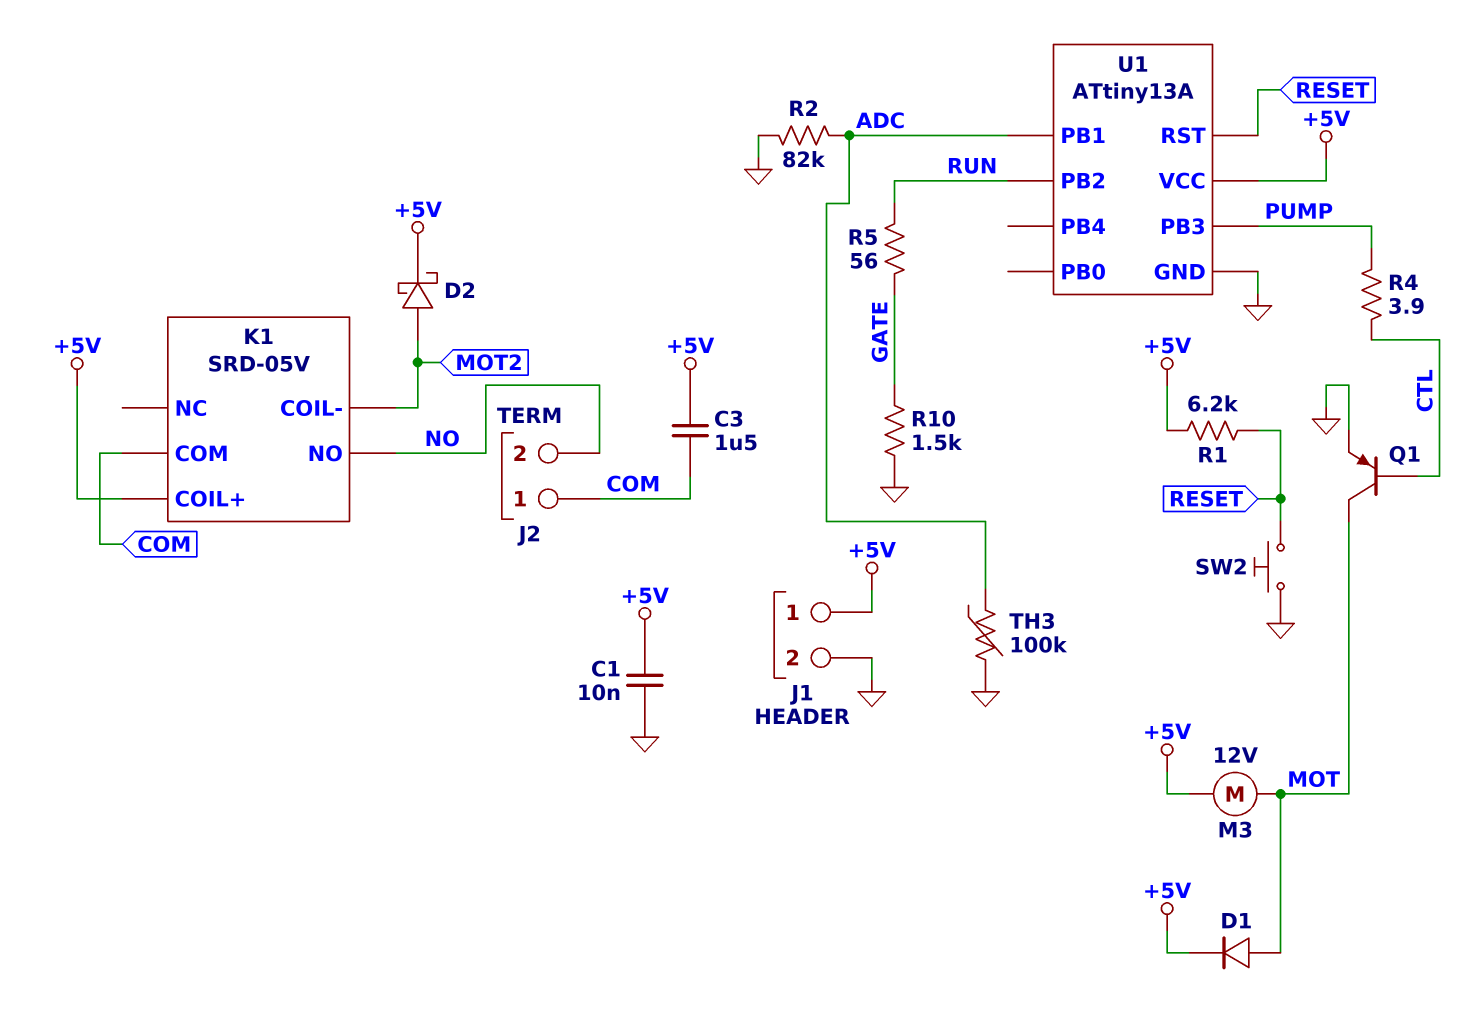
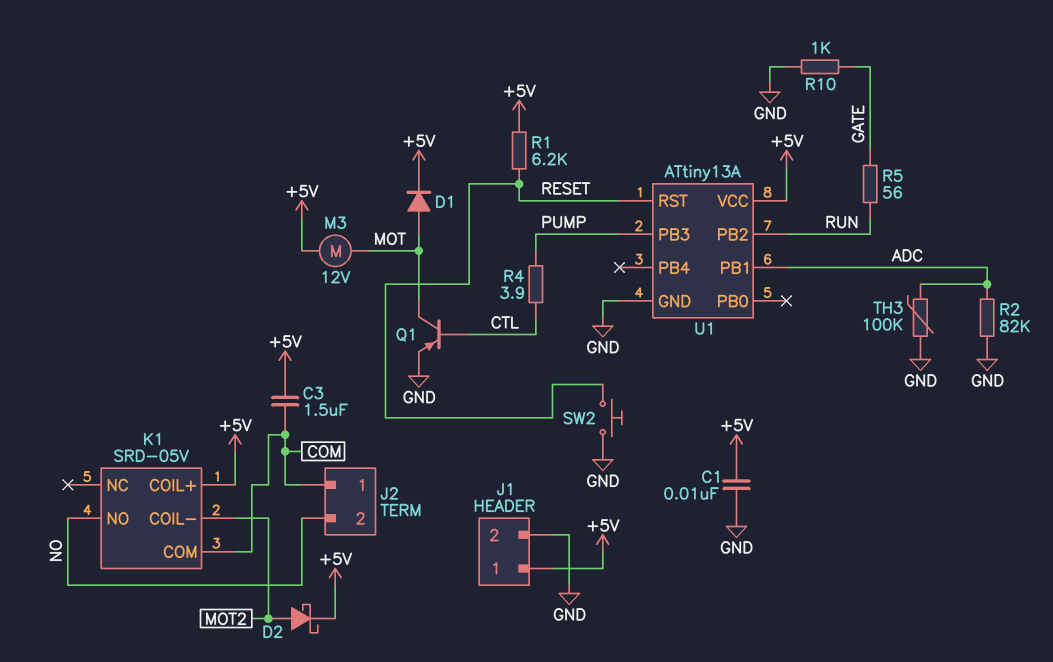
R10: 1.5k (GATE, GND) -> 1k (GATE, GND)

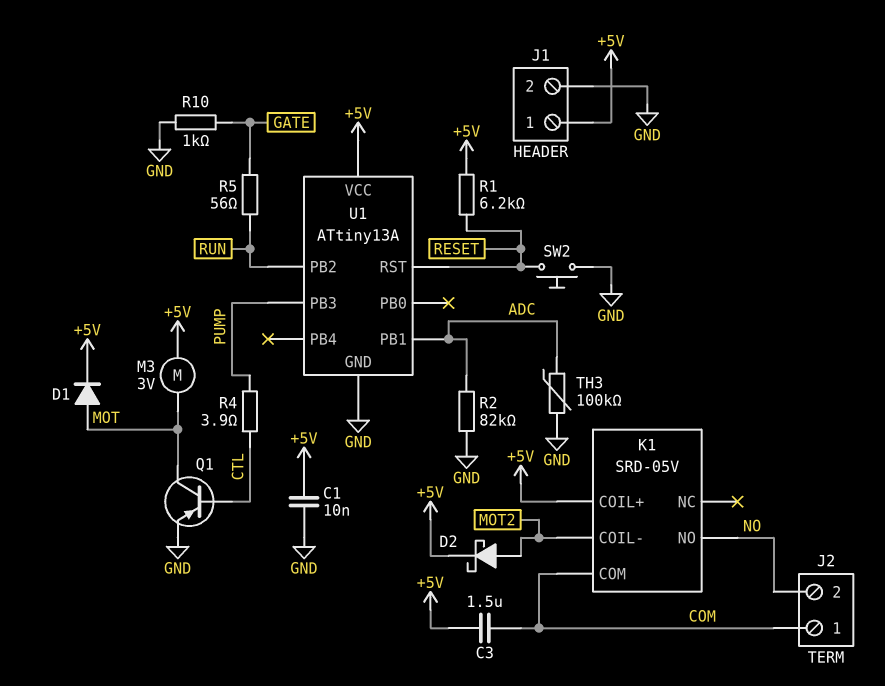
M3: motor 12V (+5V, MOT) -> motor 3V (+5V, MOT)

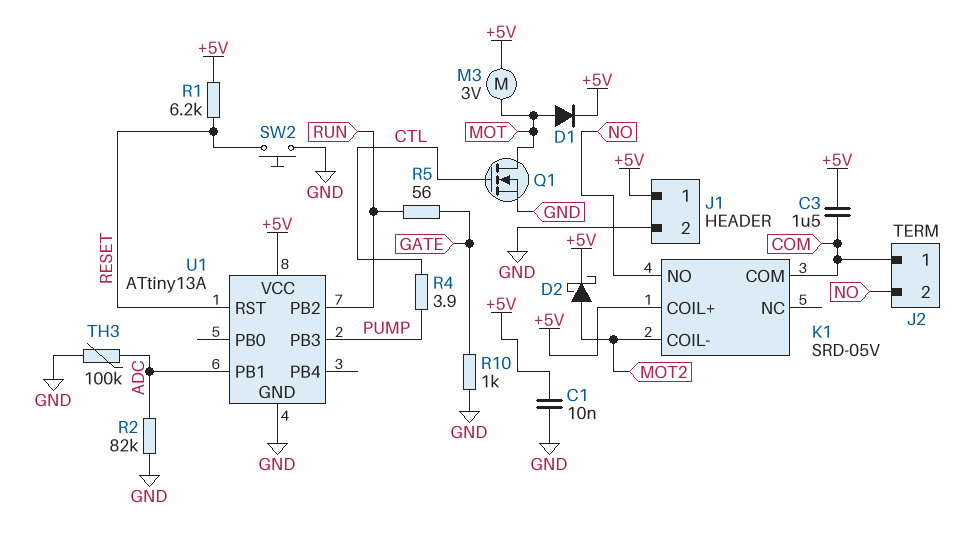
Q1: PNP (B CTL, C MOT, E GND) -> NMOS (G CTL, D MOT, S GND)

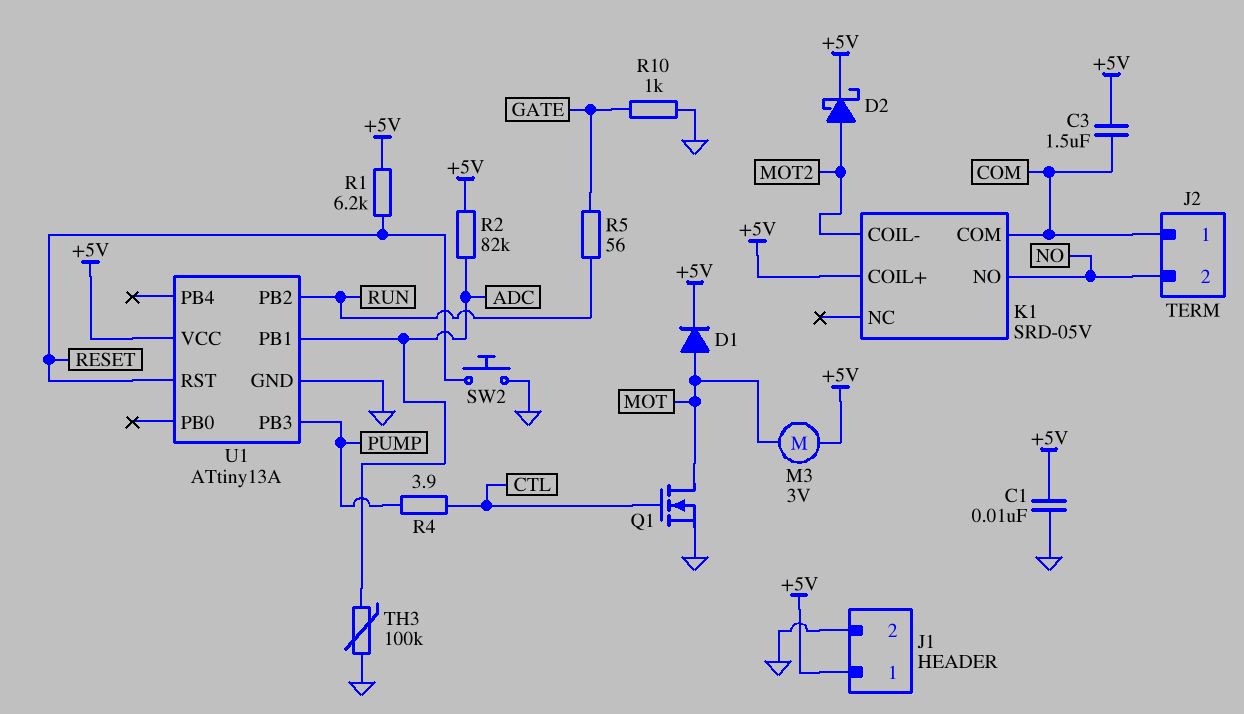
R2: 82k (ADC, GND) -> 82k (+5V, ADC)

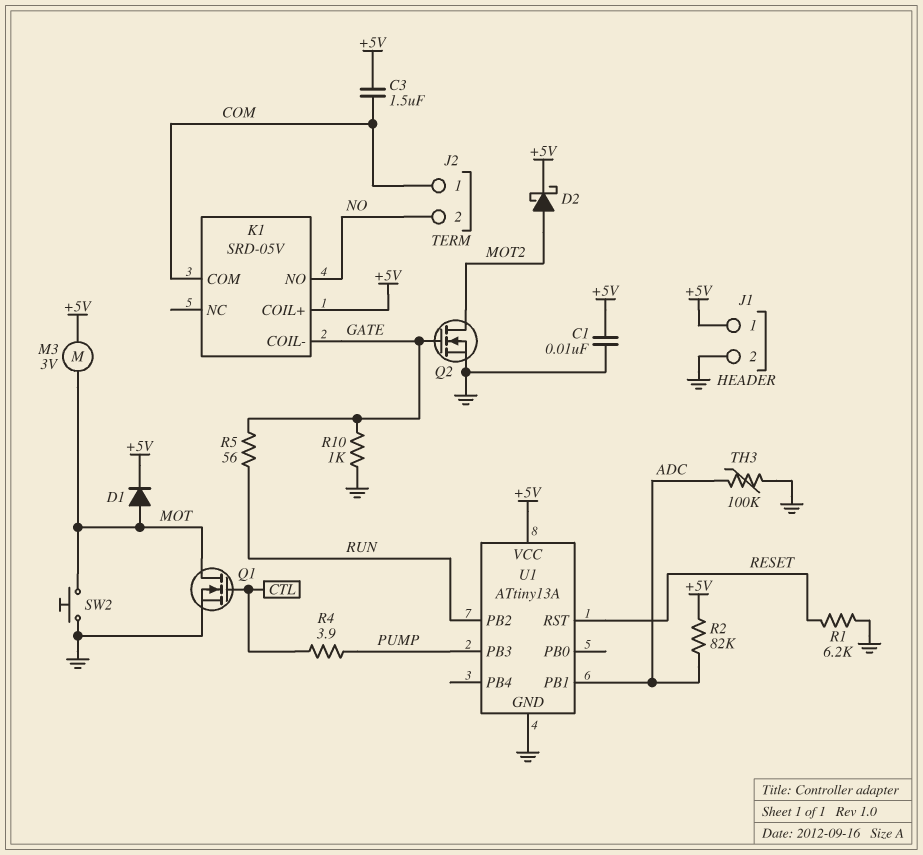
K1 pin COIL-: MOT2 -> GATE
Q2: none -> NMOS (G GATE, D MOT2, S GND)
R1: 6.2k (+5V, RESET) -> 6.2k (GND, RESET)
SW2: button (GND, RESET) -> button (GND, MOT)

